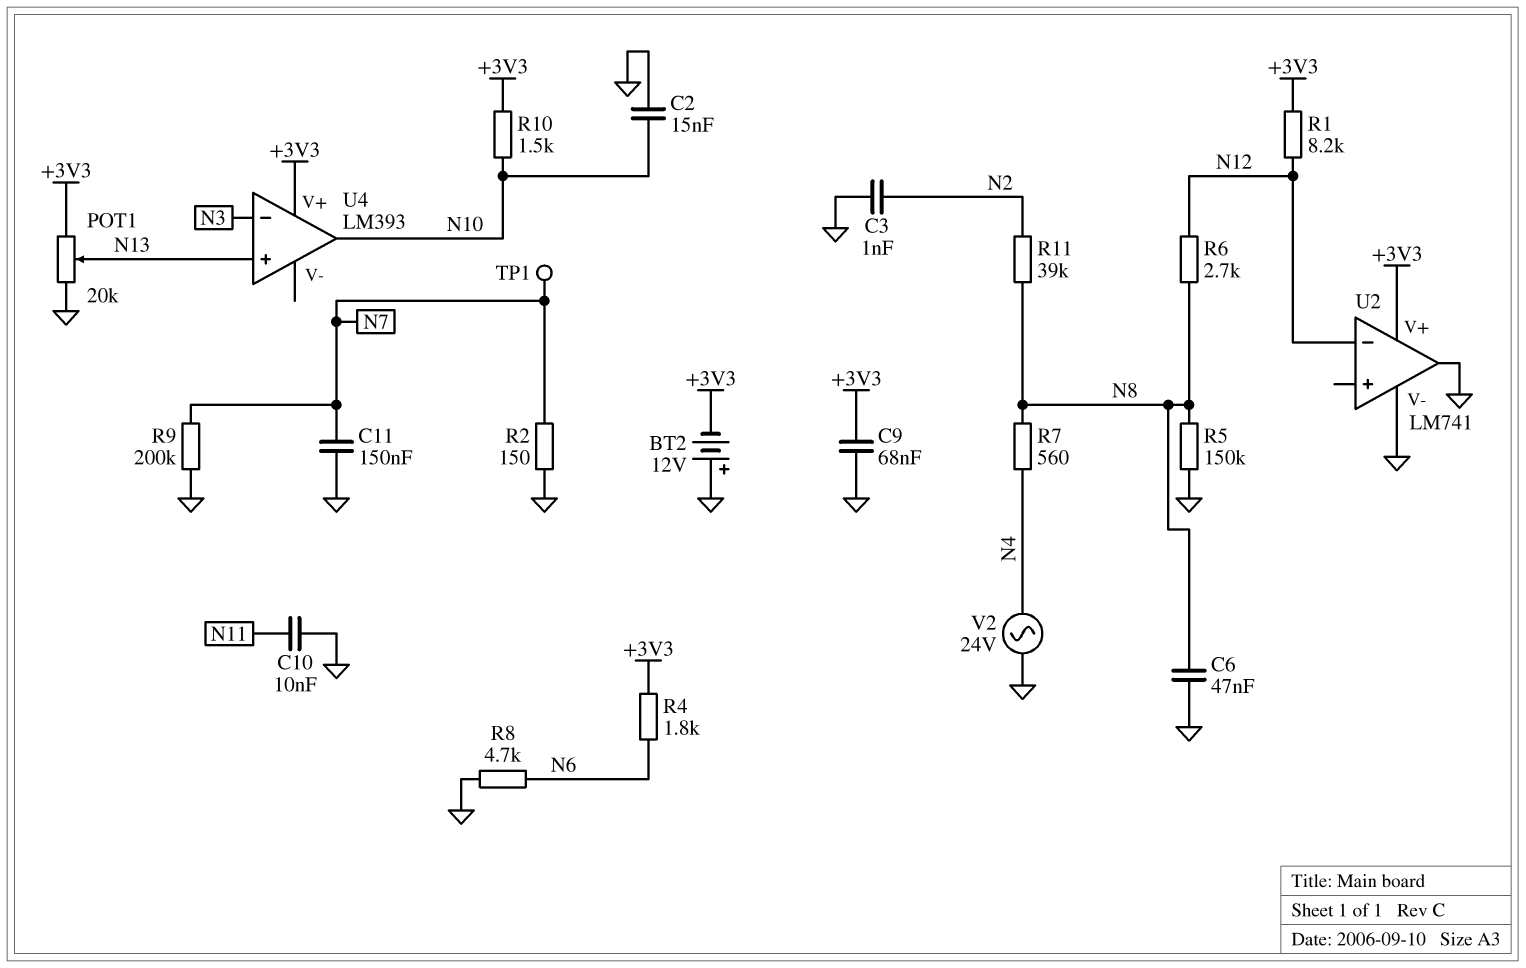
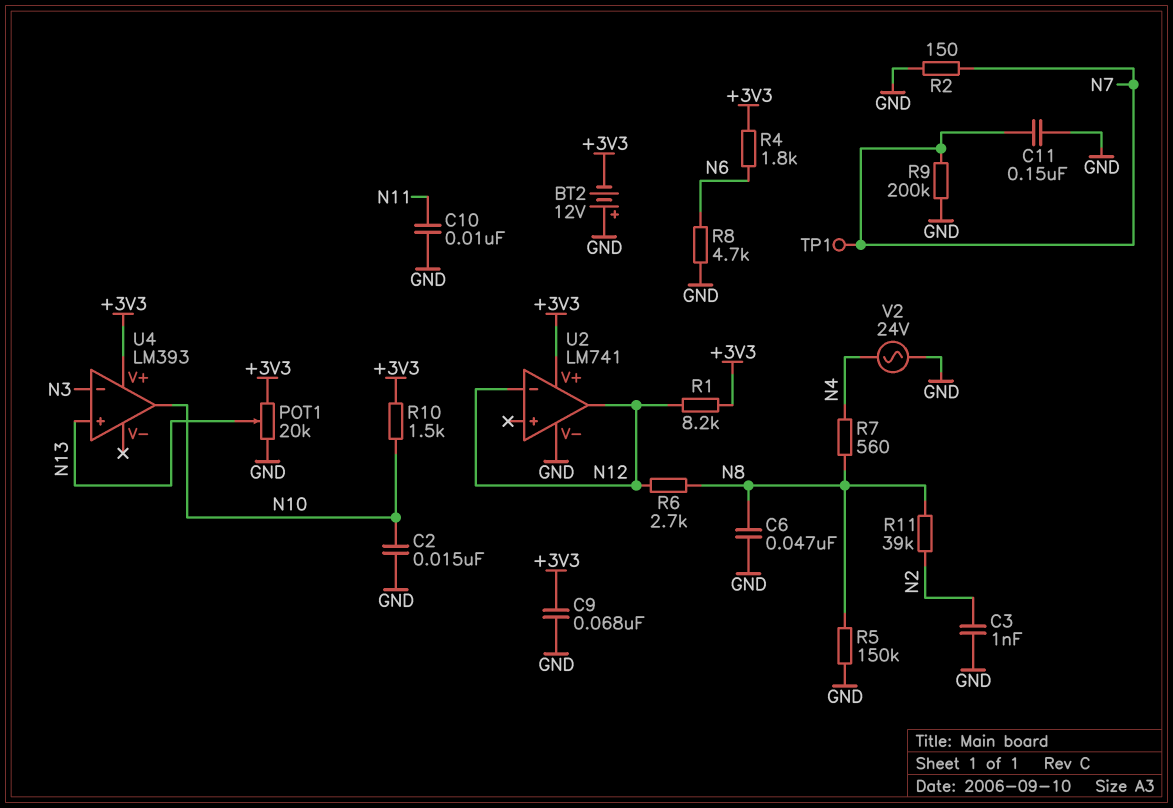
U2 pin out: GND -> N12

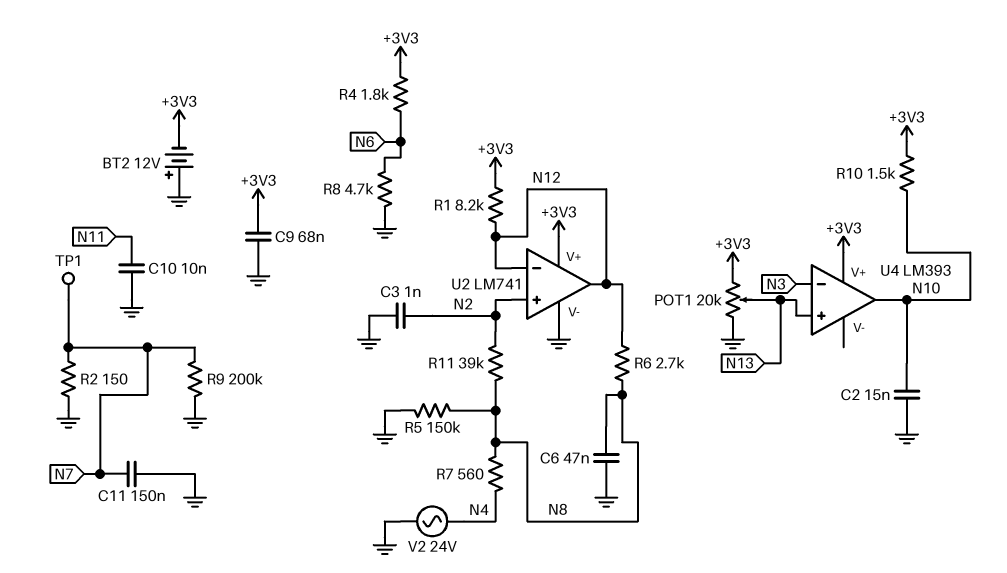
U2 pin in+: none -> N2

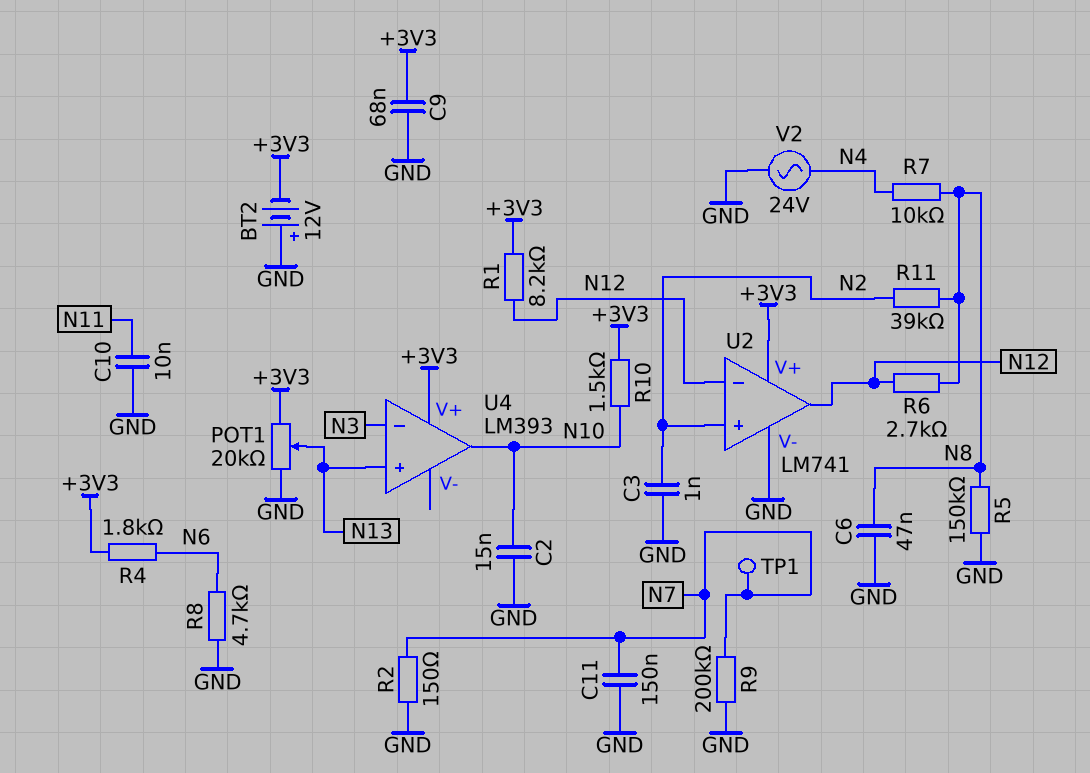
R7: 560 (N4, N8) -> 10k (N4, N8)

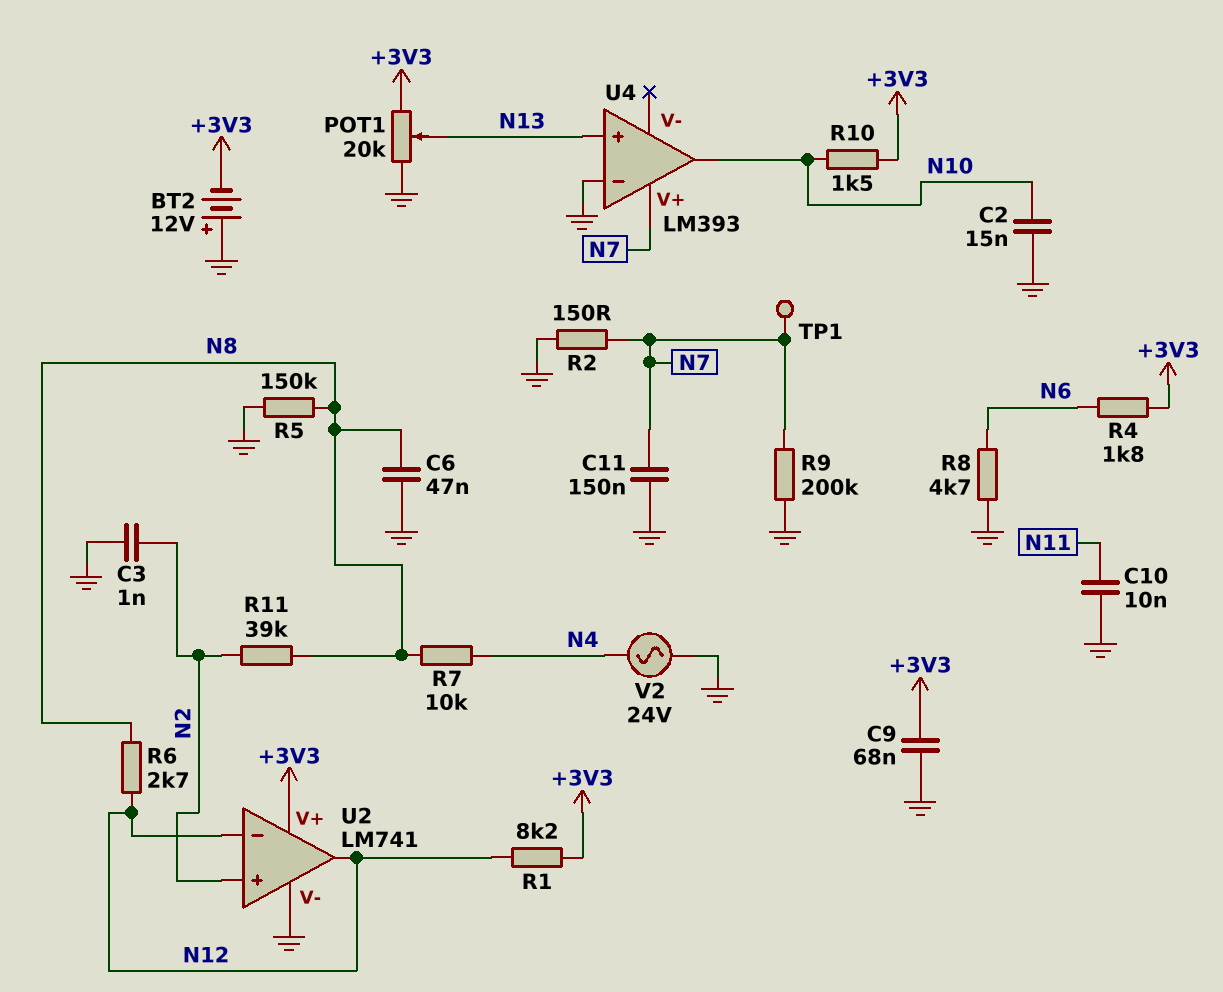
U4 pin V+: +3V3 -> N7
U4 pin in-: N3 -> GND

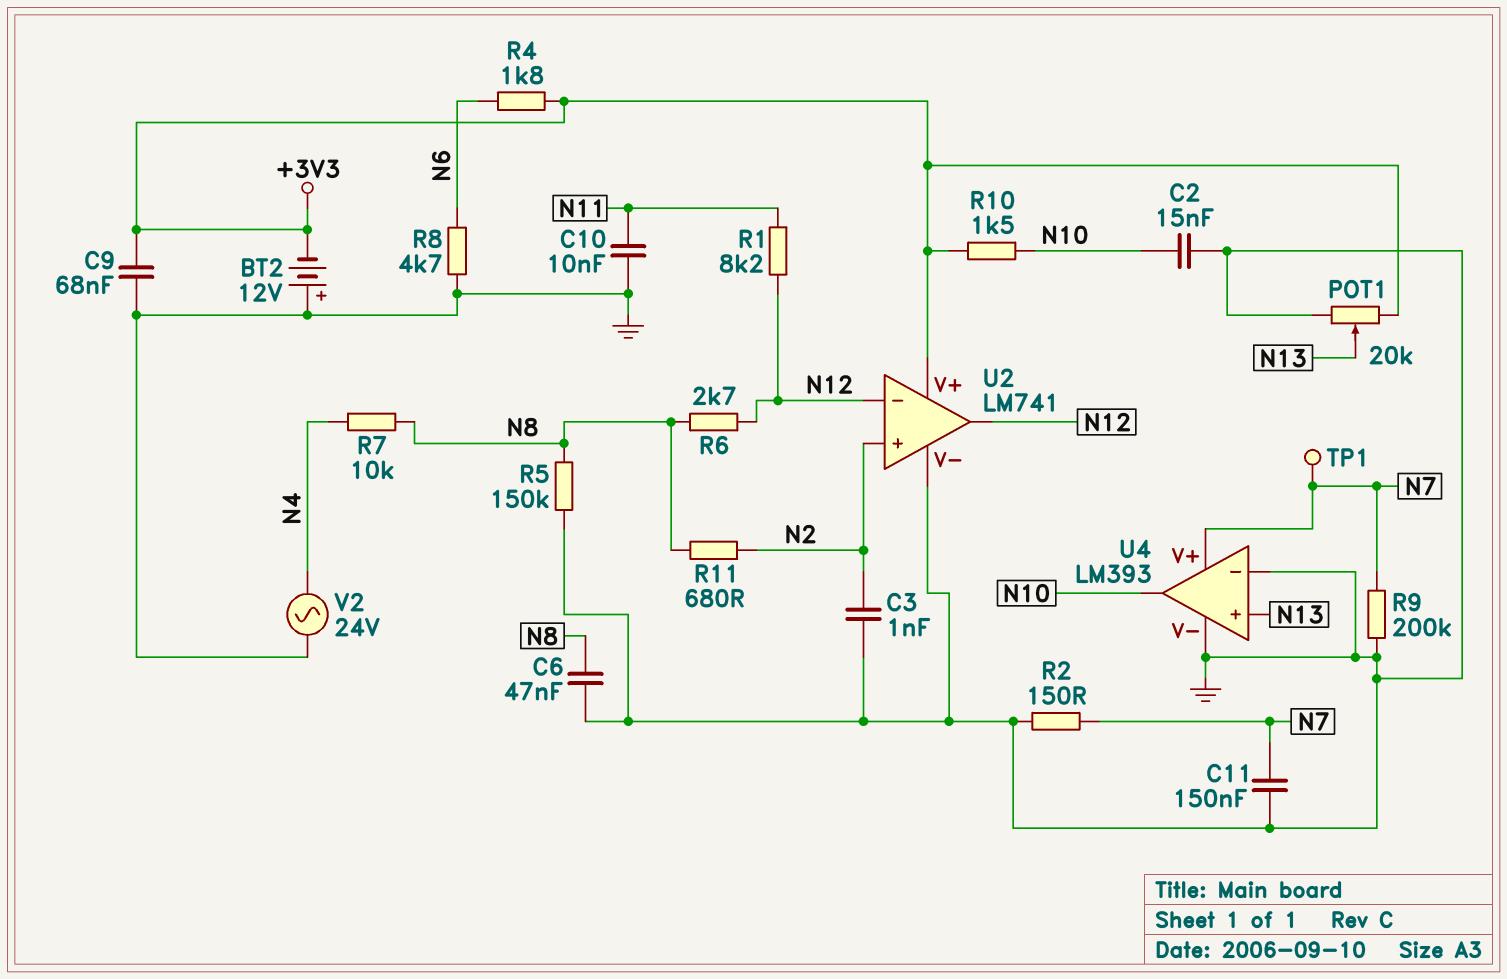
R1: 8.2k (+3V3, N12) -> 8.2k (N11, N12)
R11: 39k (N2, N8) -> 680 (N2, N8)
U4 pin V-: none -> GND

